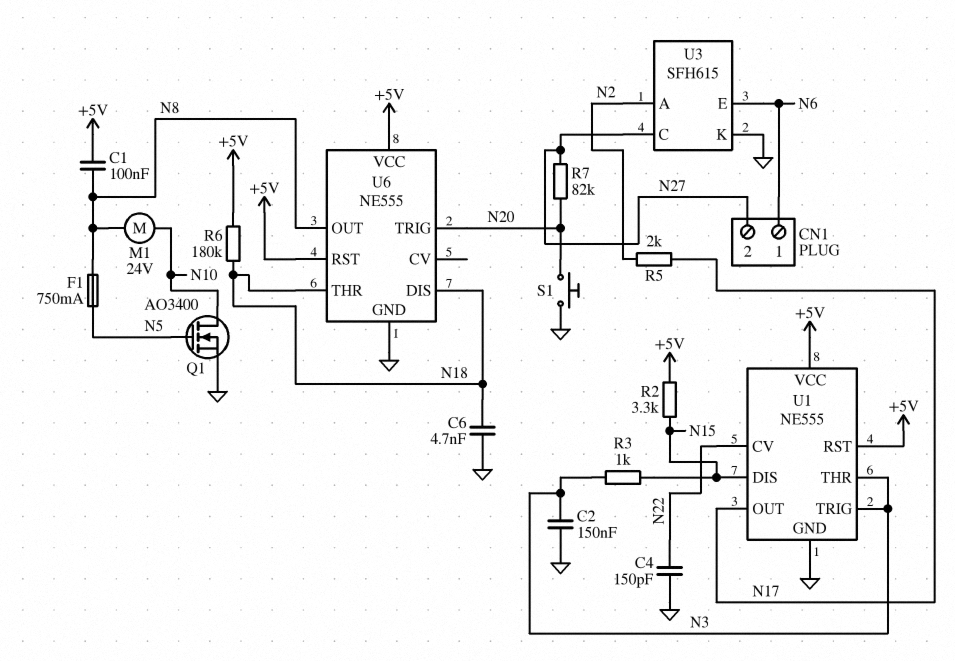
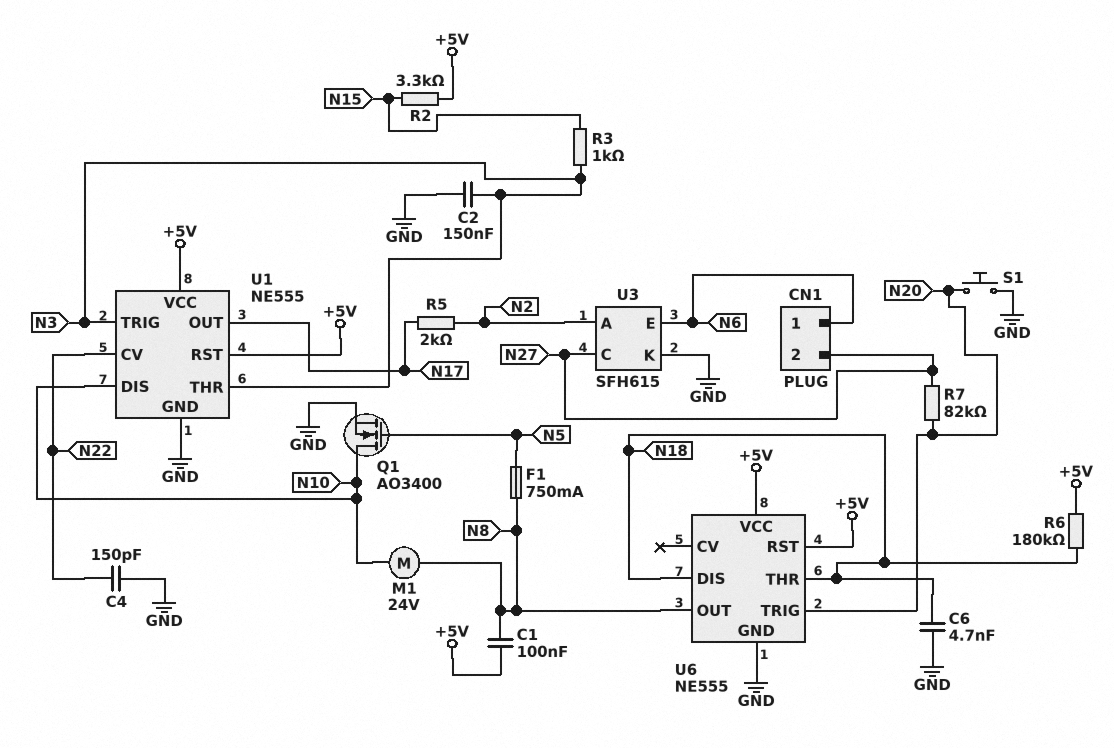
U1 pin DIS: N15 -> N10

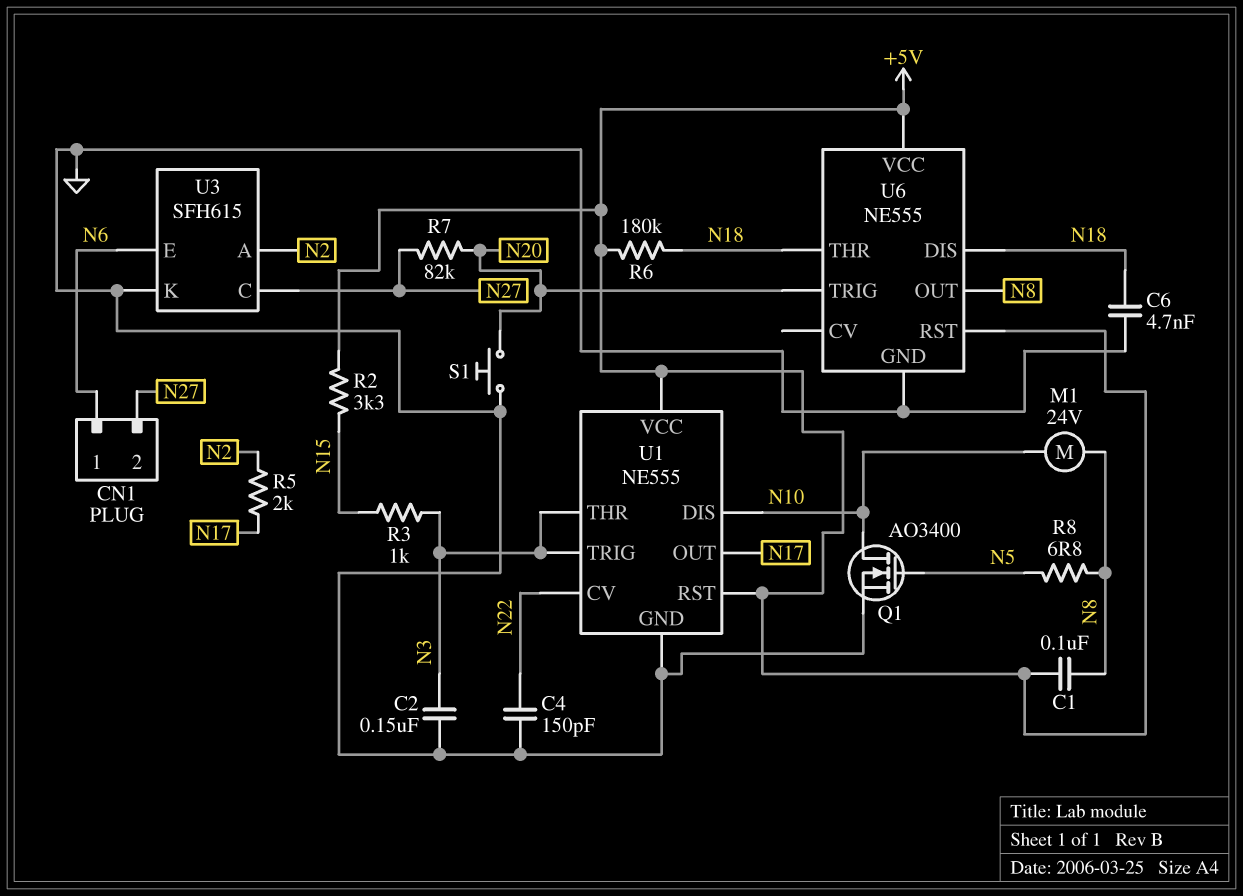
F1: 750mA (N5, N8) -> none
R8: none -> 6.8 (N5, N8)

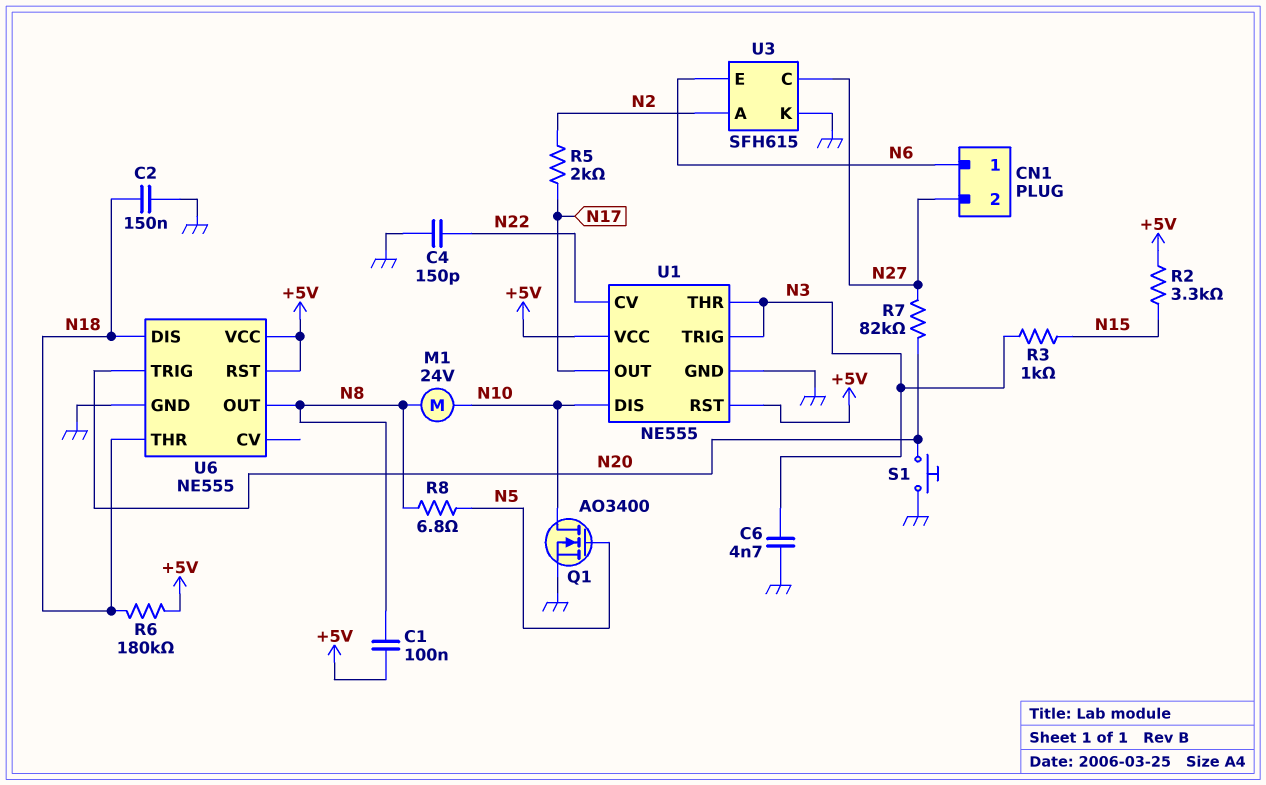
C2: 150nF (GND, N3) -> 150nF (GND, N18)
C6: 4.7nF (GND, N18) -> 4.7nF (GND, N3)

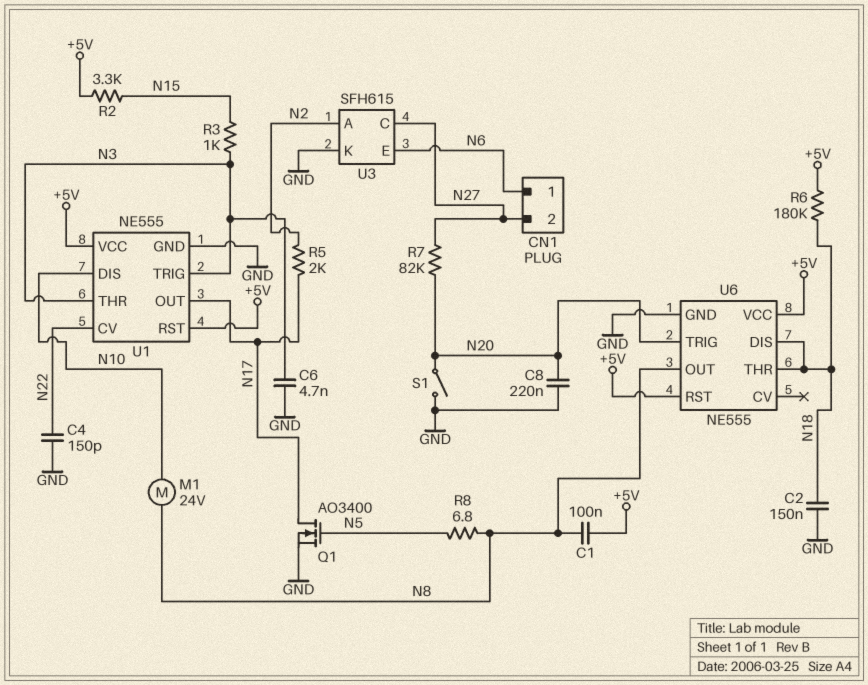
C8: none -> 220nF (GND, N20)
Q1: NMOS AO3400 (G N5, D N10, S GND) -> NMOS AO3400 (G N5, D N17, S GND)
S1: button (GND, N20) -> switch (GND, N20)

